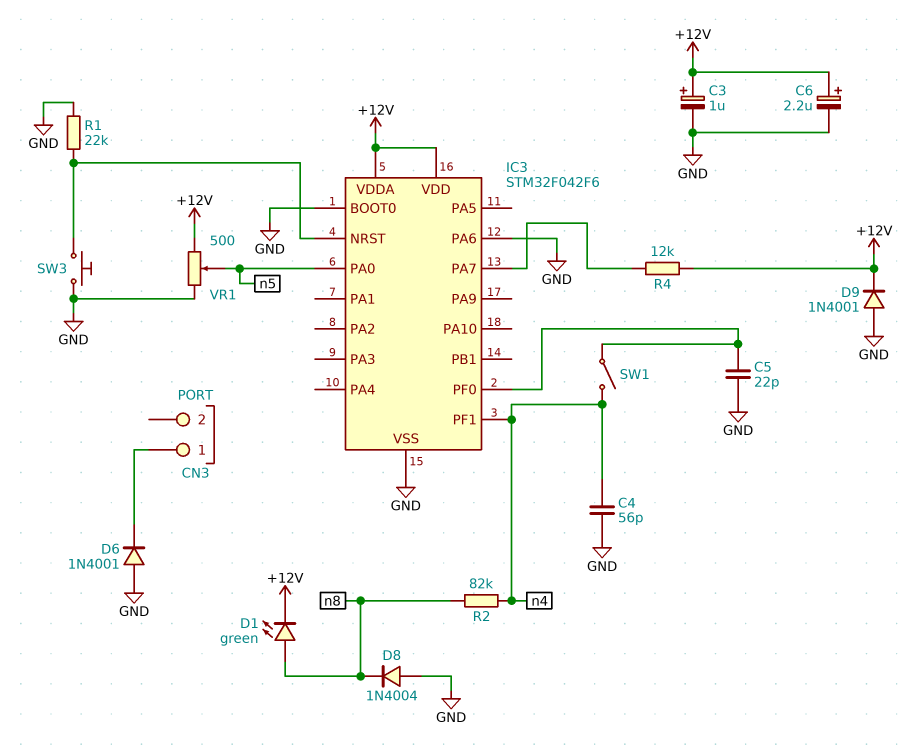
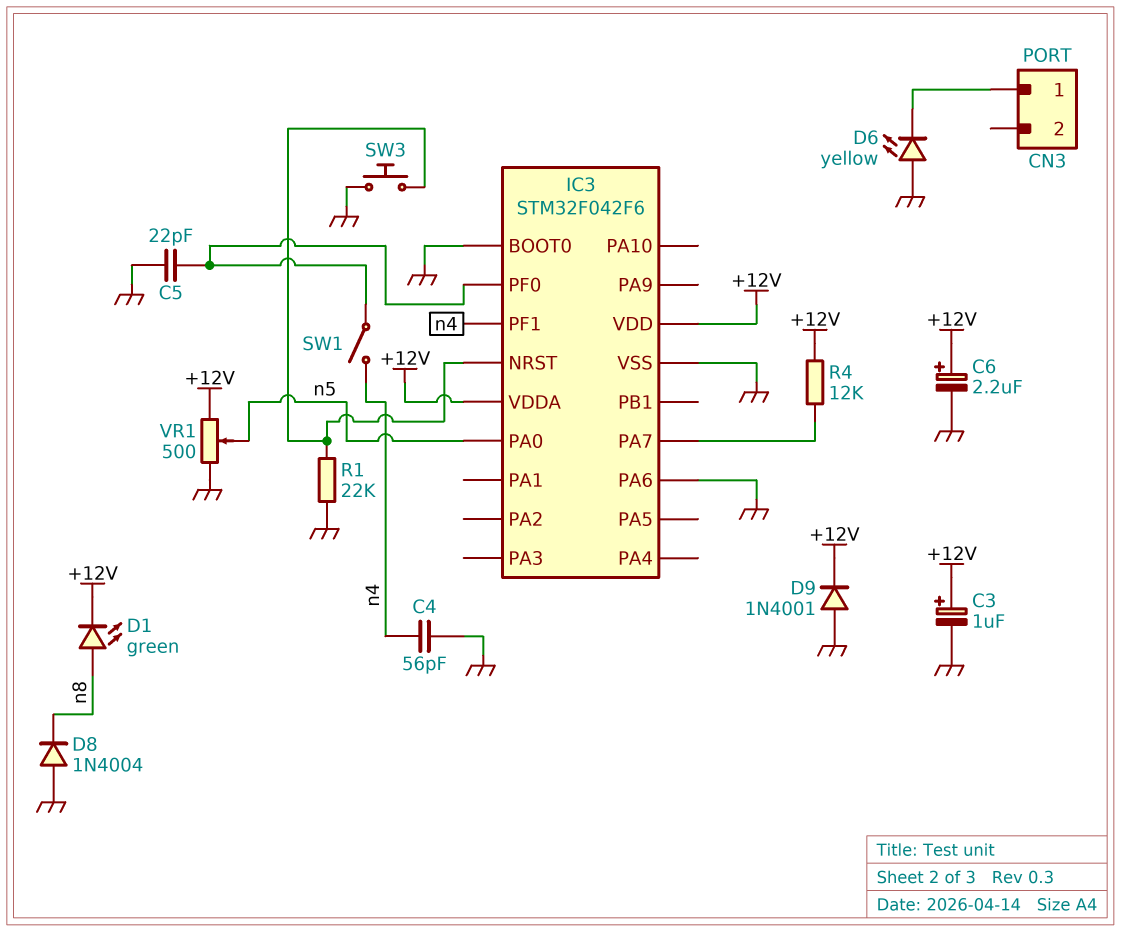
D6: diode 1N4001 (A GND, K CN3/1) -> LED yellow (A GND, K CN3/1)
R2: 82k (n4, n8) -> none

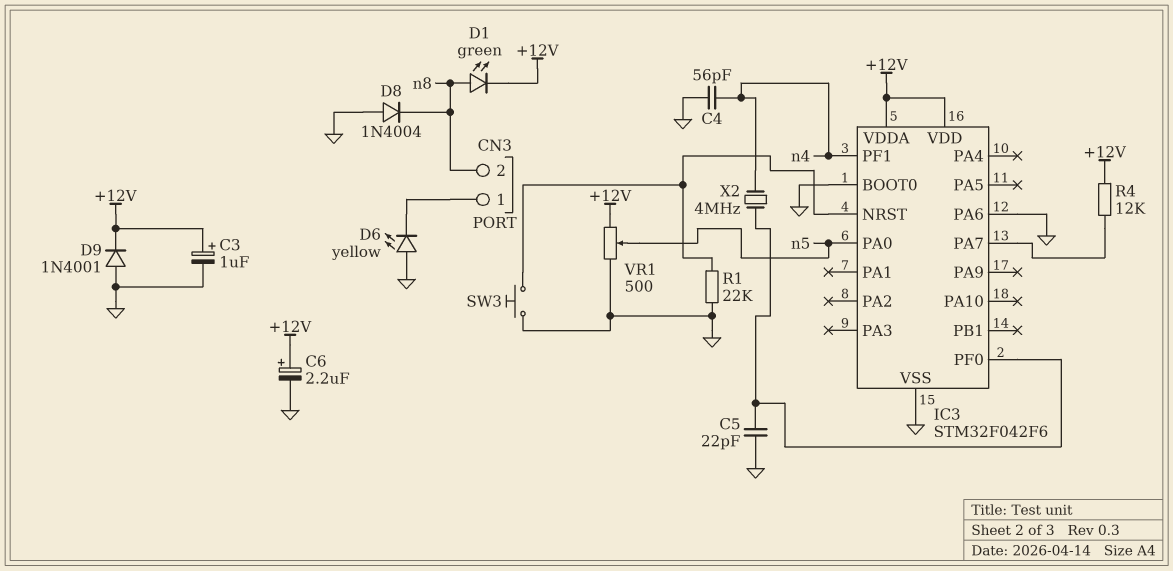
CN3 pin 2: none -> n8
SW1: switch (IC3/PF0, n4) -> none
X2: none -> 4MHz (IC3/PF0, n4)

